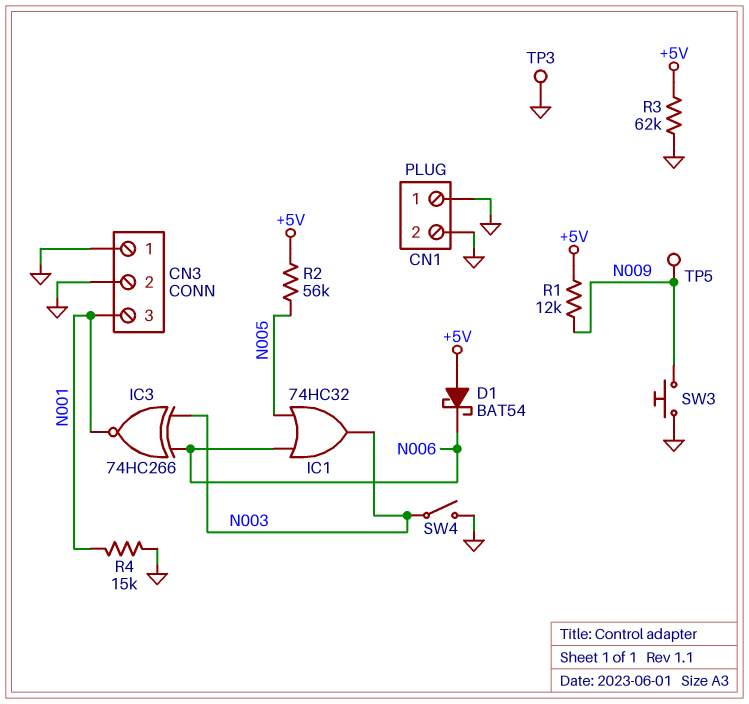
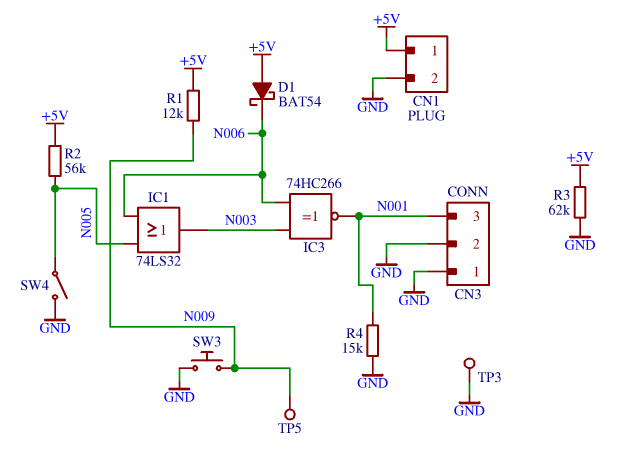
CN1 pin 1: GND -> +5V
IC1: OR 74HC32 (in N005, in N006, out N003) -> OR 74LS32 (in N005, in N006, out N003)
SW4: switch (GND, N003) -> switch (GND, N005)

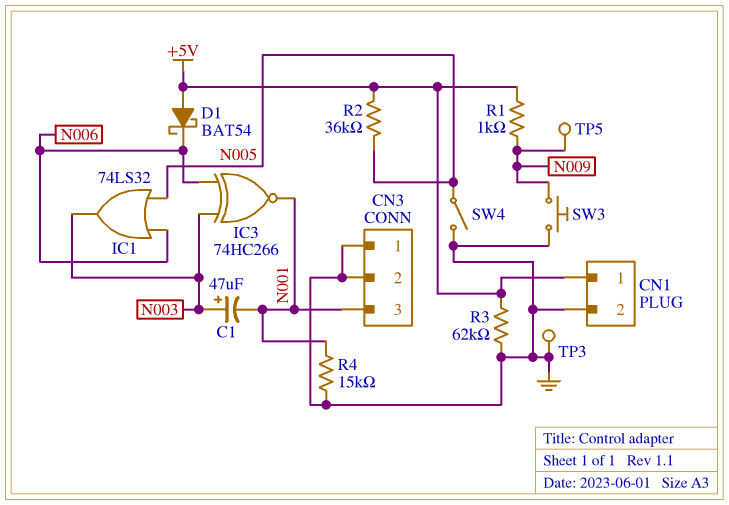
C1: none -> 47uF (plus N003, minus N001)
R1: 12k (+5V, N009) -> 1k (+5V, N009)
R2: 56k (+5V, N005) -> 36k (+5V, N005)

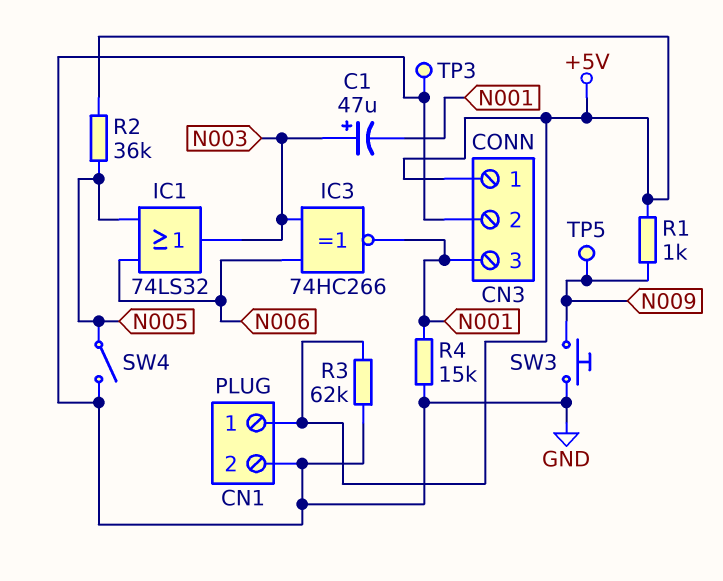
CN3 pin 1: GND -> +5V
D1: schottky BAT54 (A +5V, K N006) -> none

